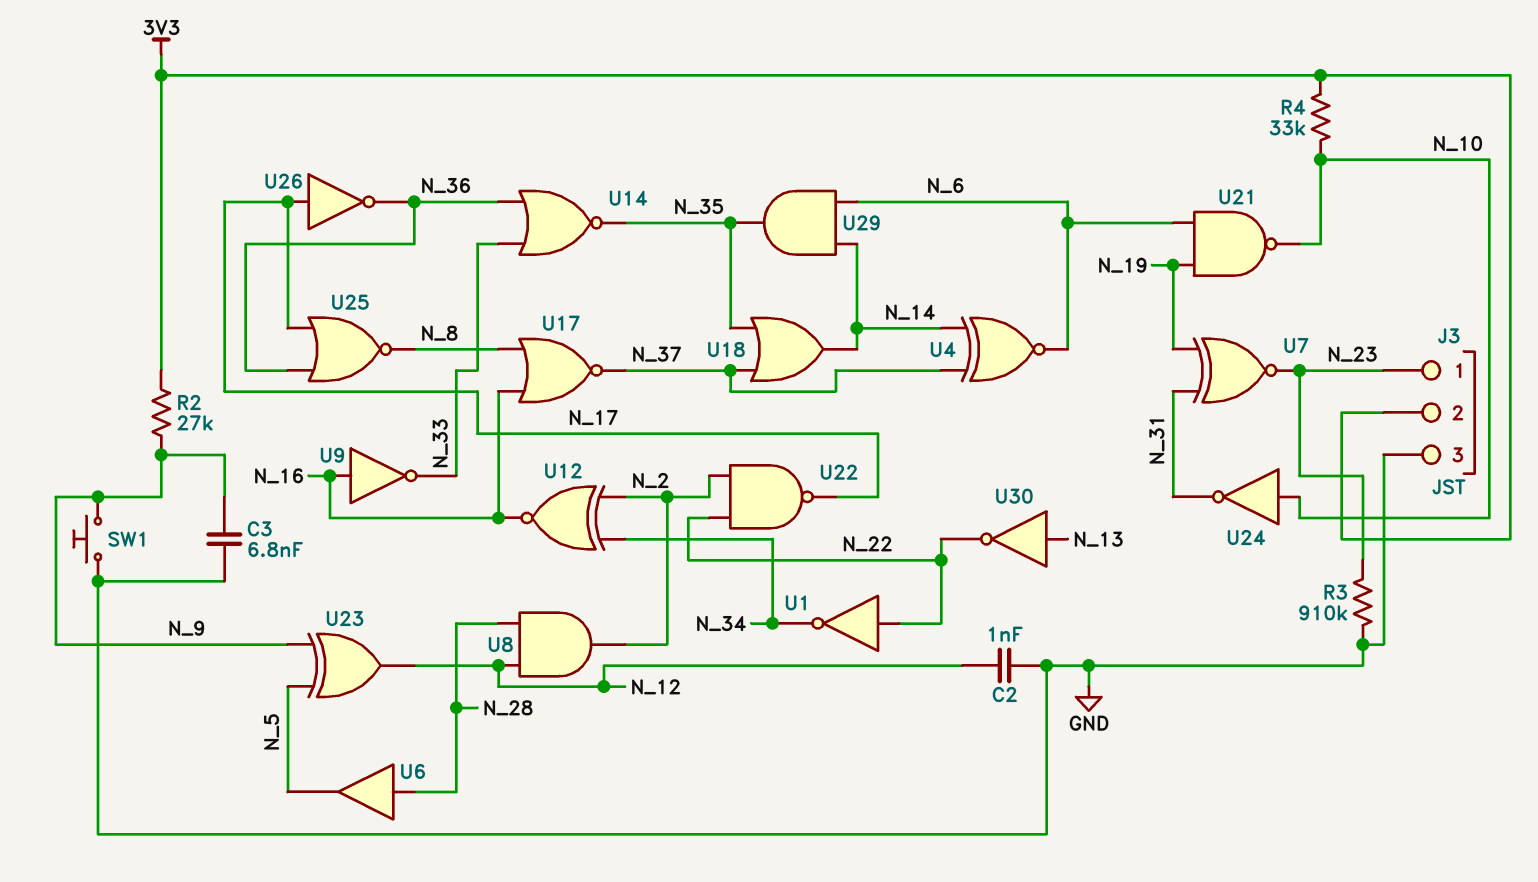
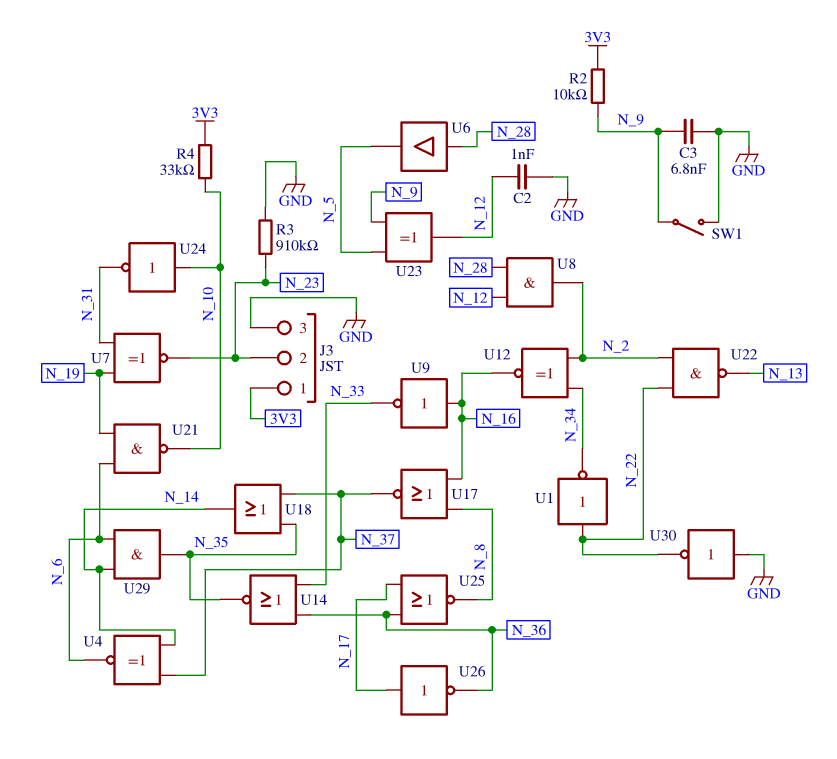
J3 pin 1: N_23 -> 3V3
J3 pin 2: 3V3 -> N_23
R2: 27k (3V3, N_9) -> 10k (3V3, N_9)
SW1: button (GND, N_9) -> switch (GND, N_9)
U22: NAND (in N_2, in N_22, out N_17) -> NAND (in N_2, in N_22, out N_13)
U30: NOT (in N_13, out N_22) -> NOT (in GND, out N_22)

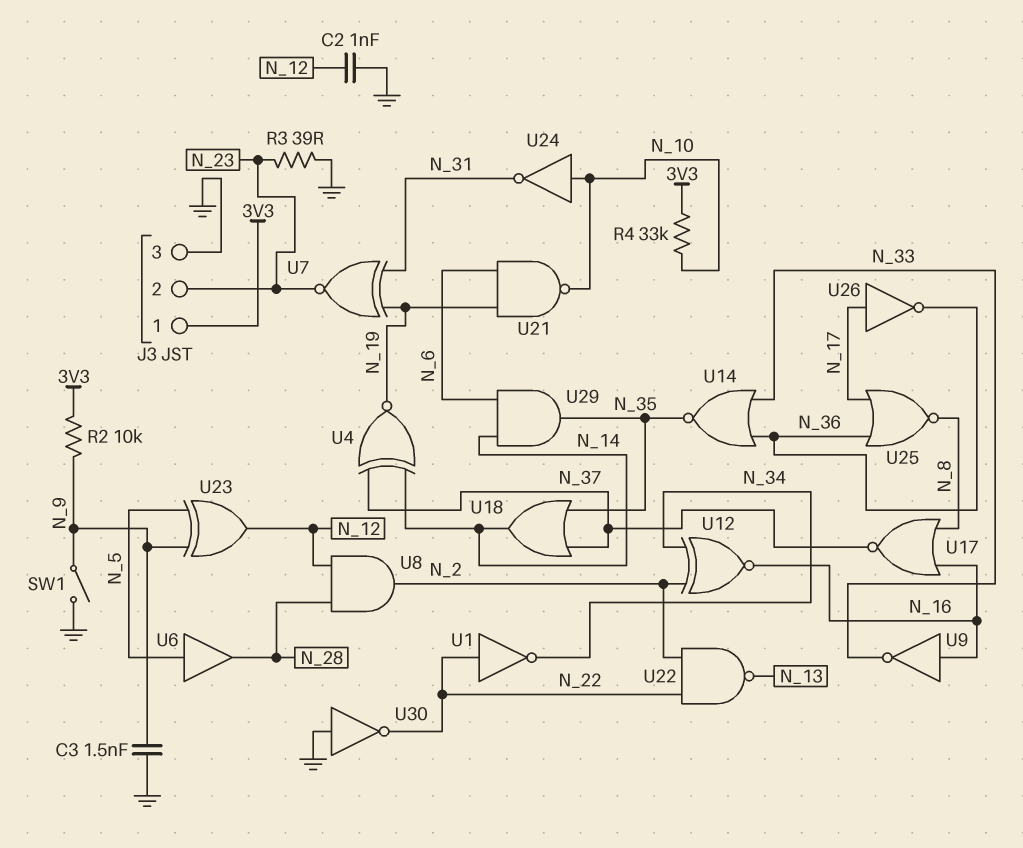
C3: 6.8nF (GND, N_9) -> 1.5nF (GND, N_9)
R3: 910k (GND, N_23) -> 39 (GND, N_23)
U4: XNOR (in N_14, in N_37, out N_6) -> XNOR (in N_14, in N_37, out N_19)
U6: buffer (in N_28, out N_5) -> buffer (in N_5, out N_28)

